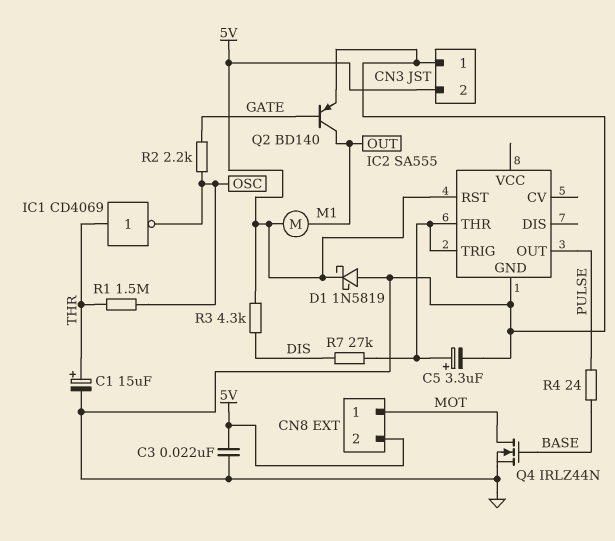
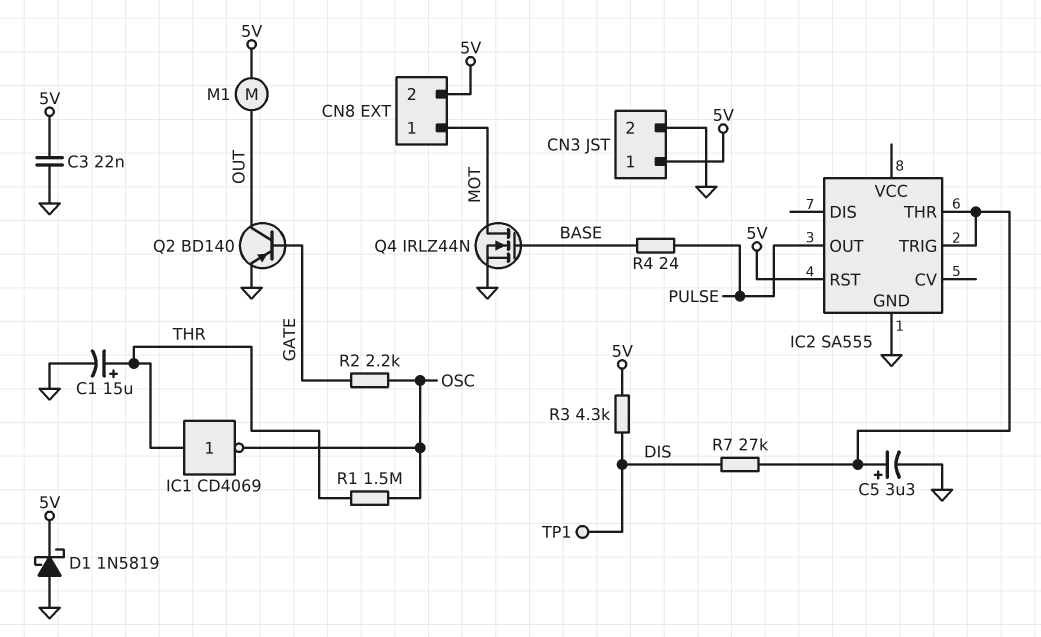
CN3 pin 1: GND -> 5V
CN3 pin 2: 5V -> GND
TP1: none -> test point (DIS)

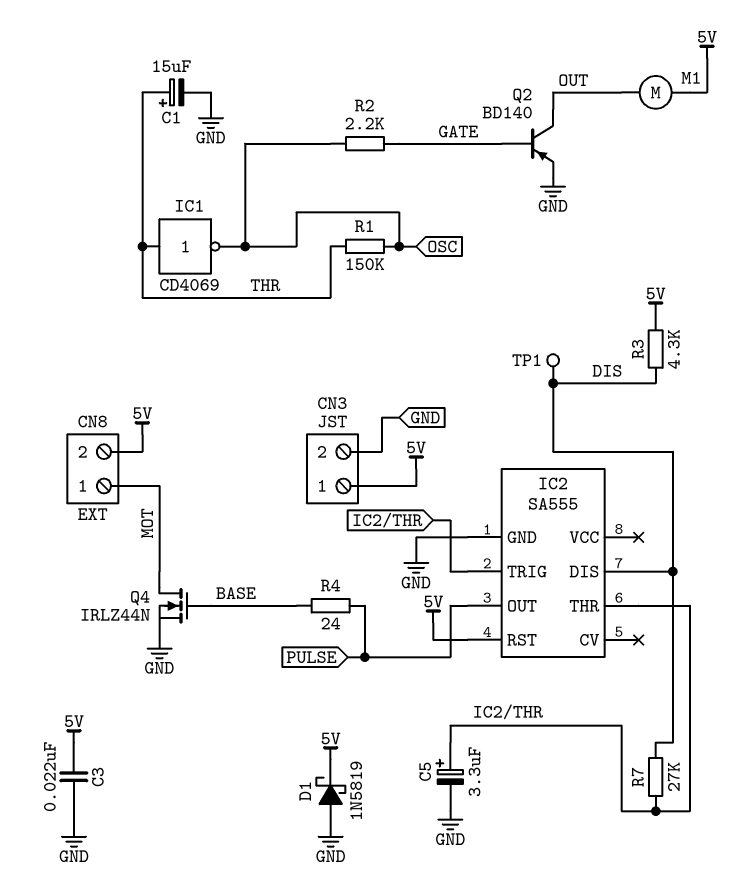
IC2 pin DIS: none -> DIS
R1: 1.5M (OSC, THR) -> 150k (OSC, THR)

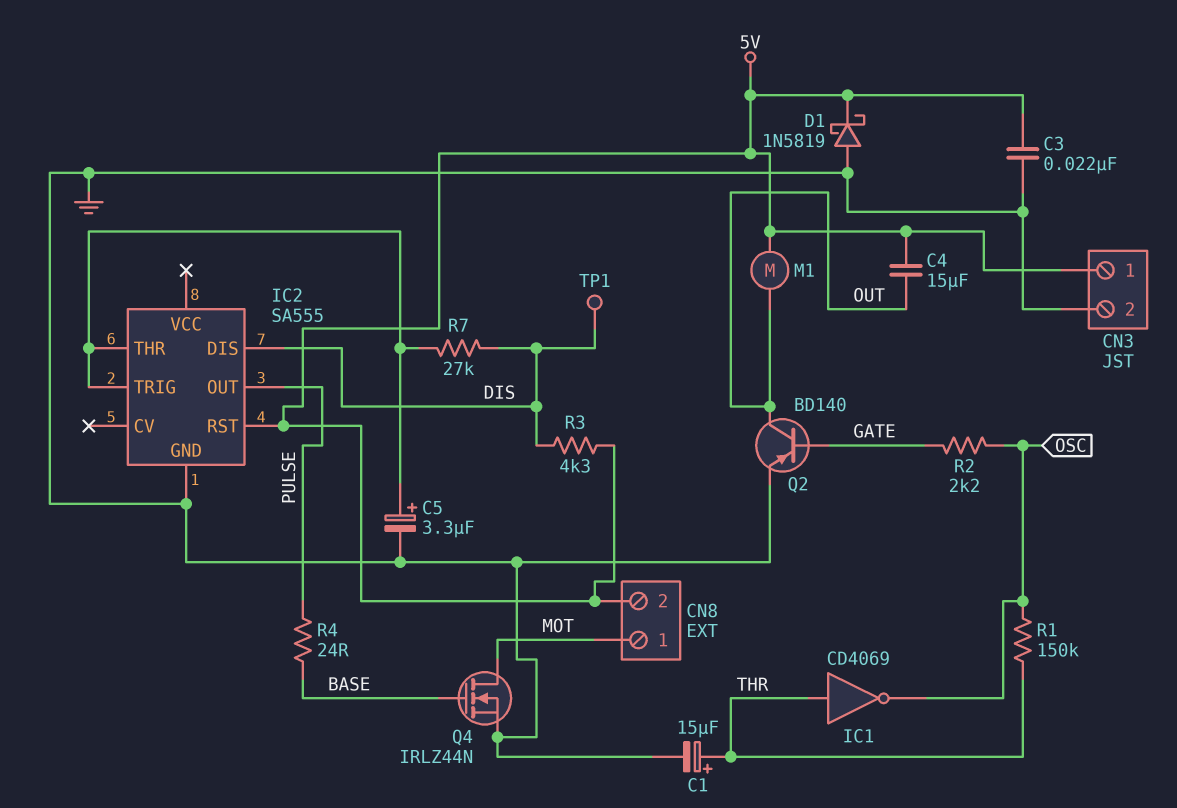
C4: none -> 15uF (5V, OUT)

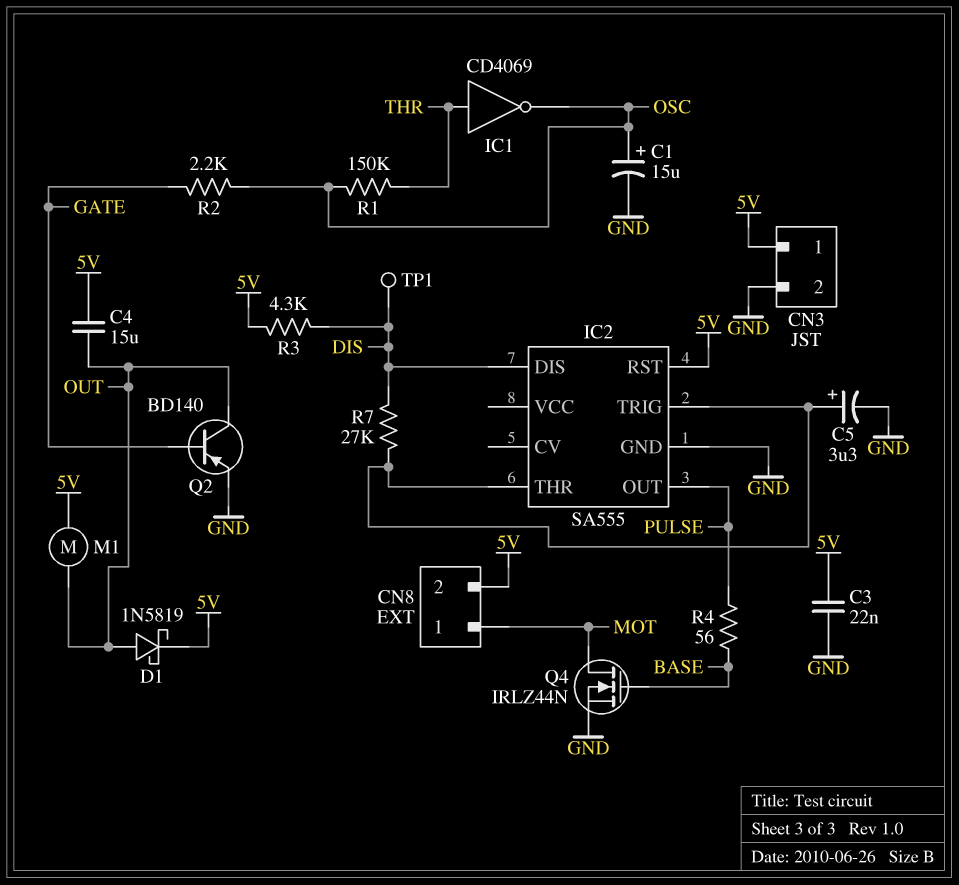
C1: 15uF (plus THR, minus GND) -> 15uF (plus OSC, minus GND)
D1: schottky 1N5819 (A GND, K 5V) -> schottky 1N5819 (A OUT, K 5V)
R4: 24 (BASE, PULSE) -> 56 (BASE, PULSE)

